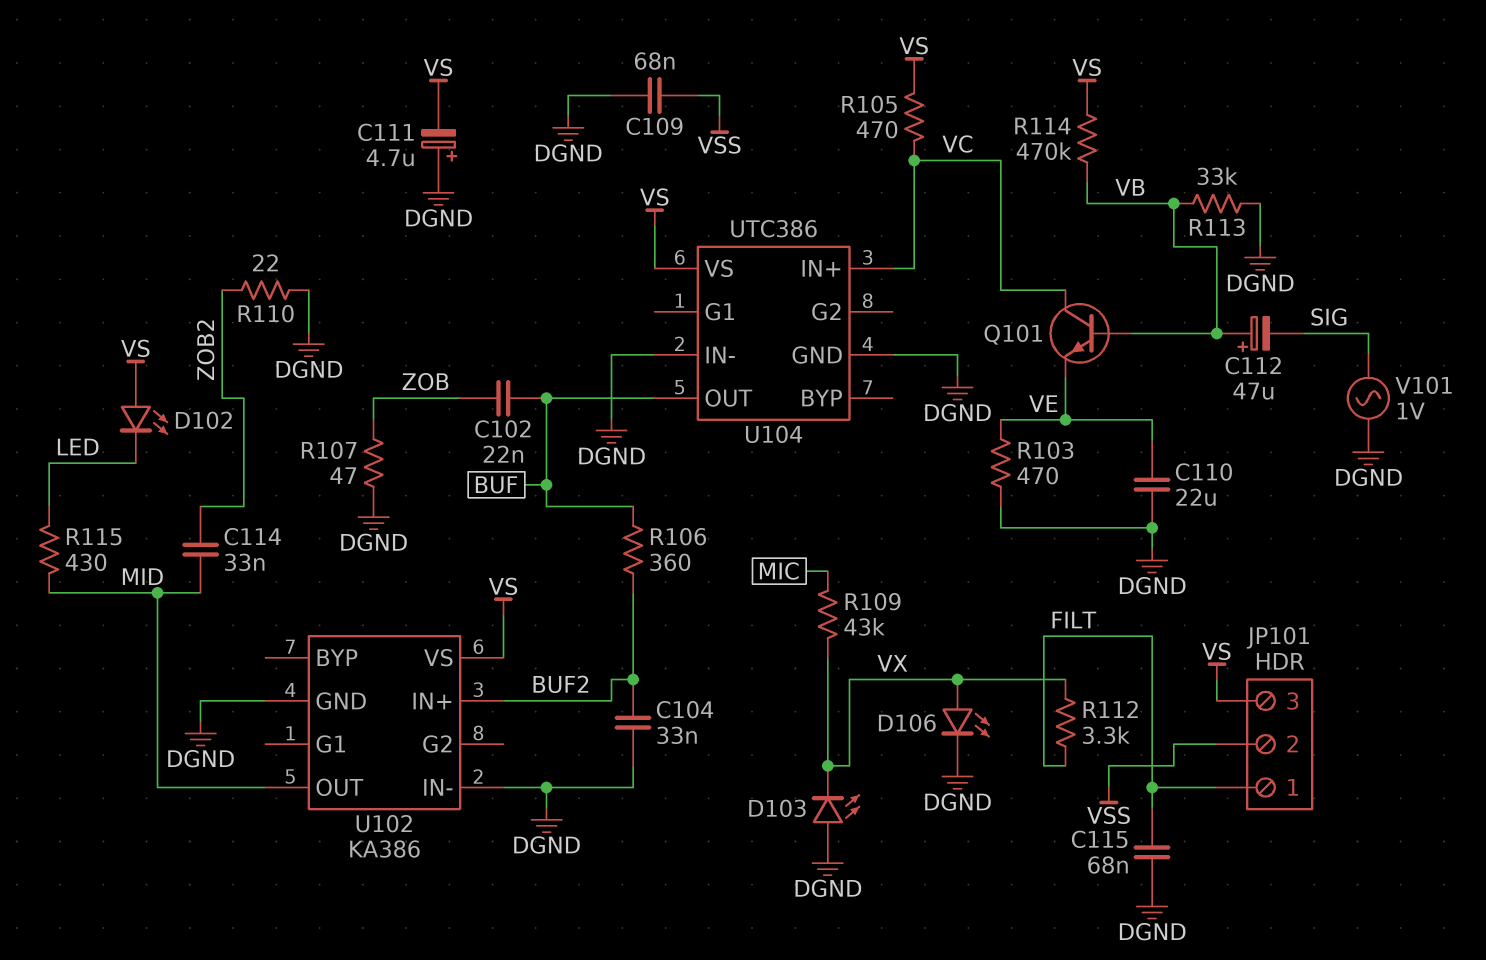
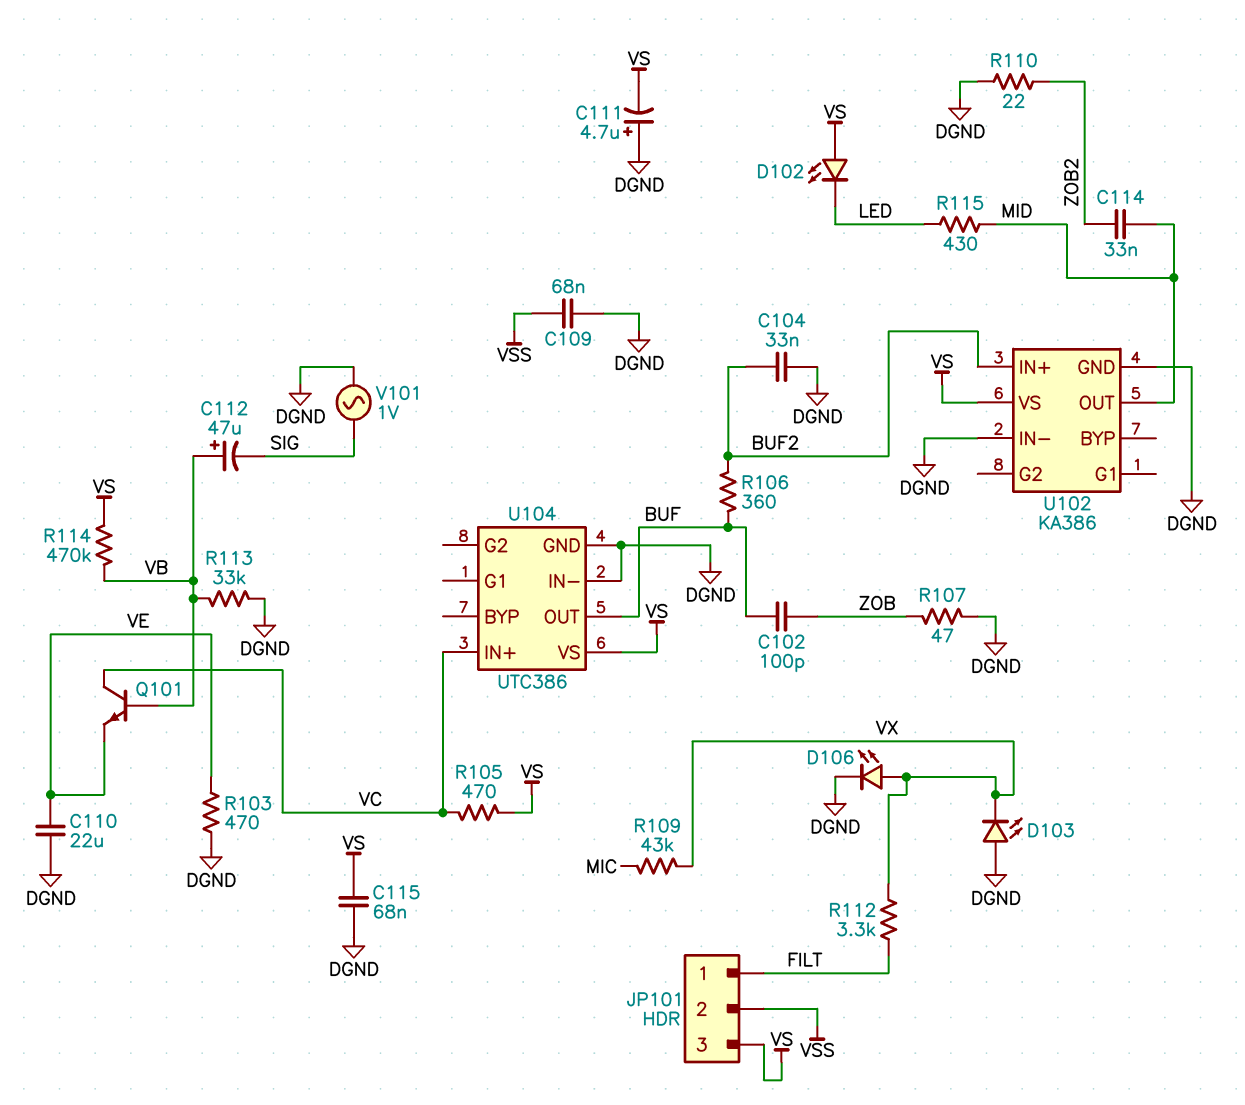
C102: 22nF (BUF, ZOB) -> 100pF (BUF, ZOB)
C115: 68nF (DGND, FILT) -> 68nF (DGND, VS)

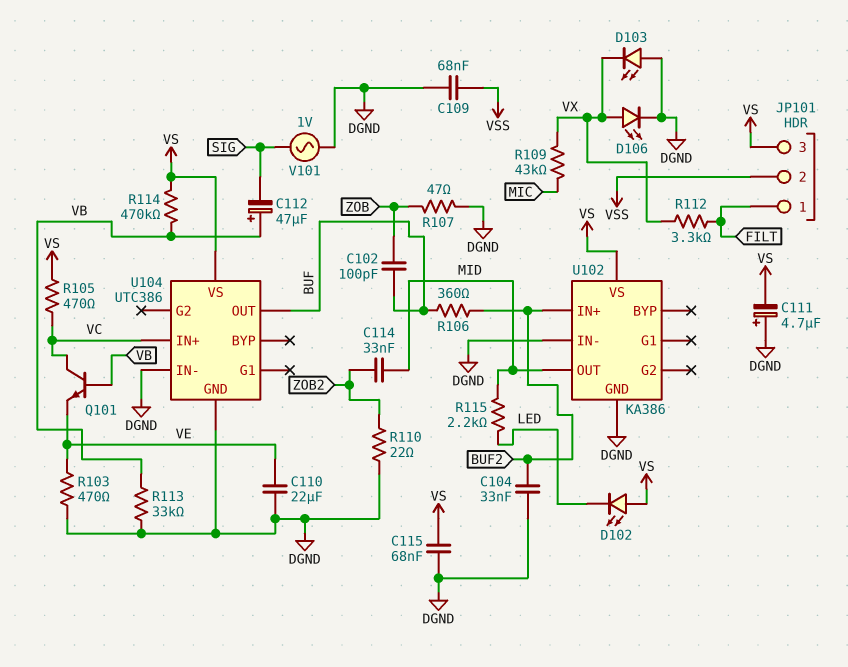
R115: 430 (LED, MID) -> 2.2k (LED, MID)

